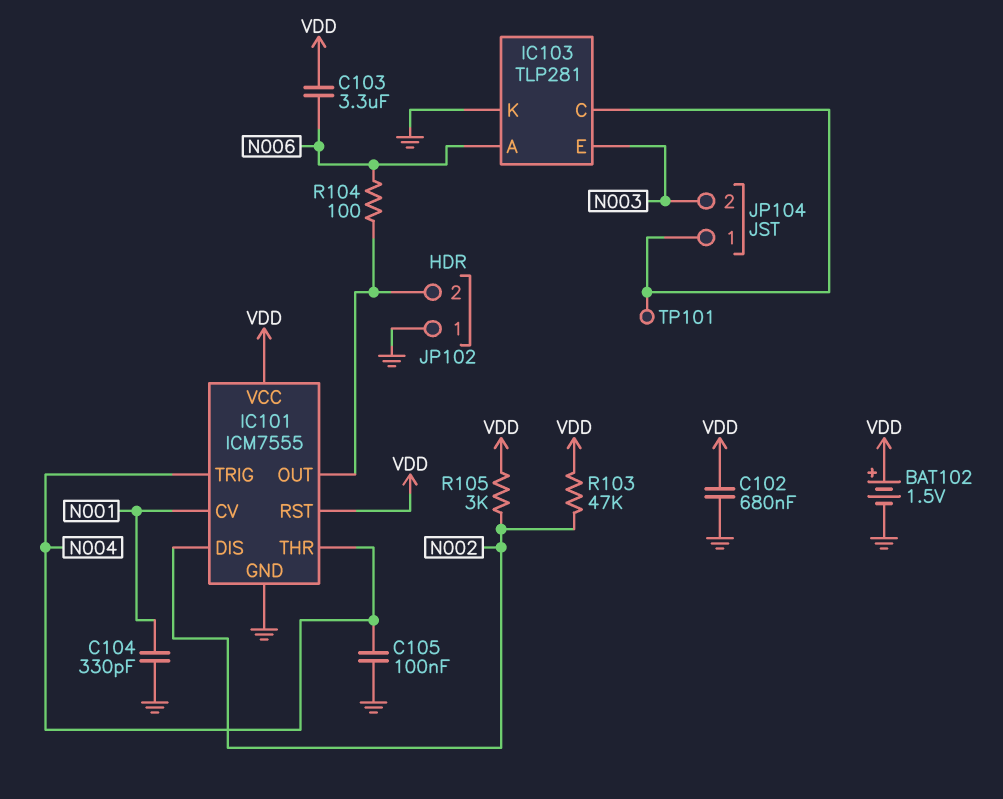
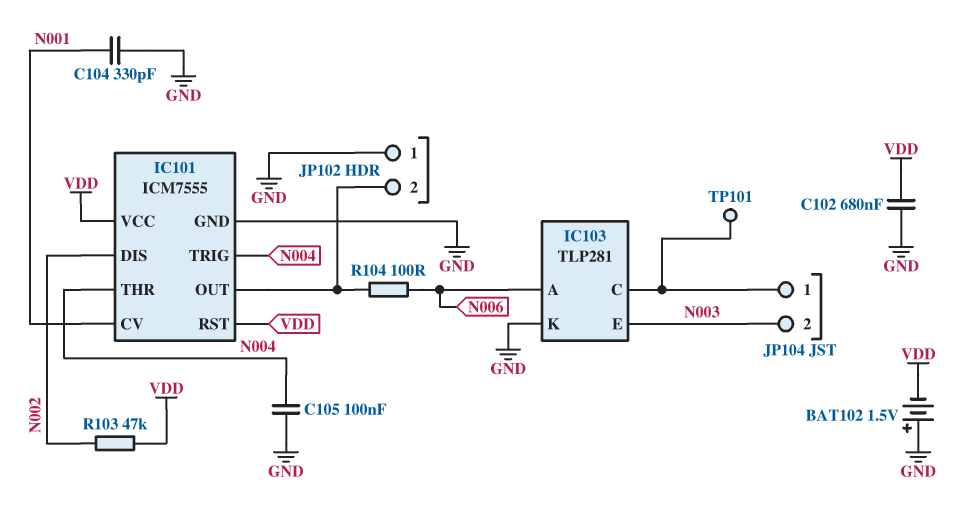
BAT102: 1.5V (plus VDD, minus GND) -> 1.5V (plus GND, minus VDD)
C103: 3.3uF (N006, VDD) -> none
R105: 3k (N002, VDD) -> none

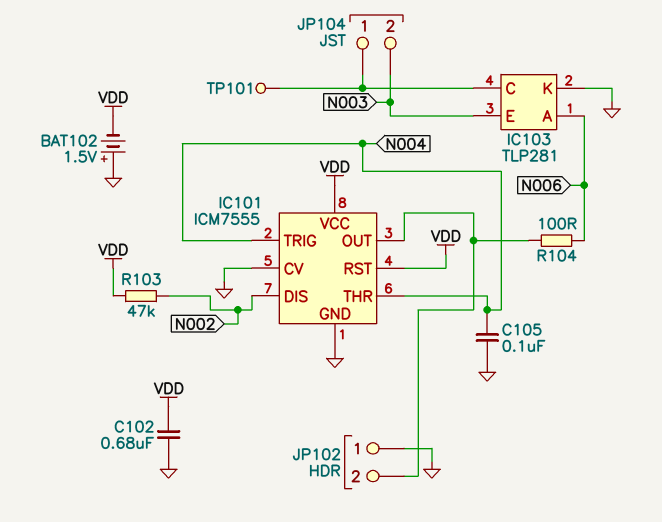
C104: 330pF (GND, N001) -> none
IC101 pin CV: N001 -> GND

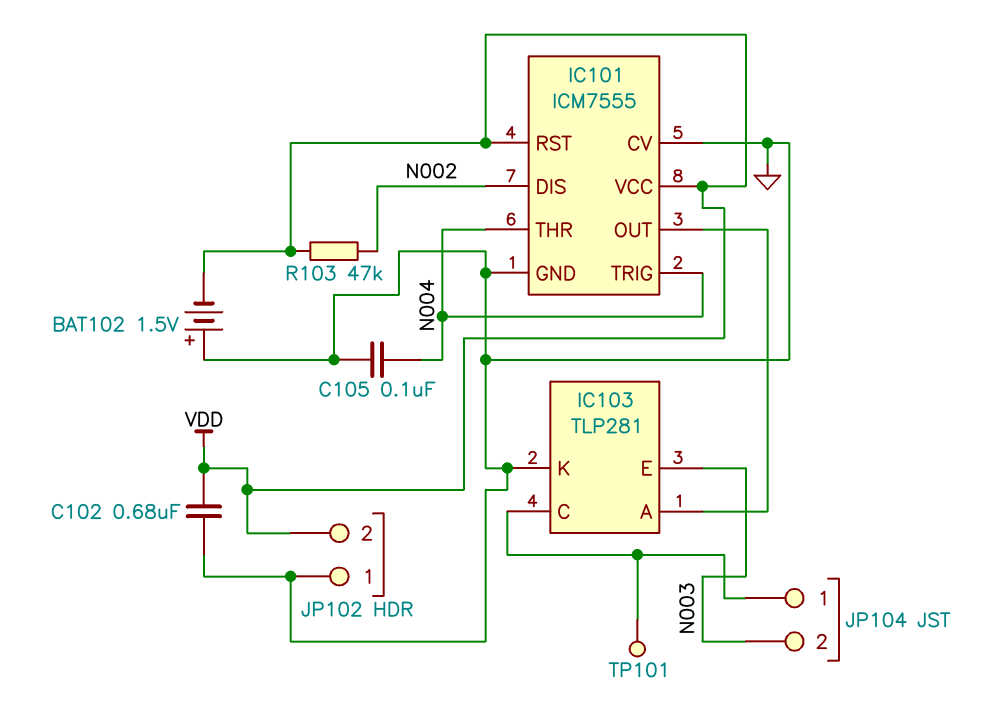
IC103 pin A: N006 -> IC101/OUT
JP102 pin 2: IC101/OUT -> VDD
R104: 100 (IC101/OUT, N006) -> none

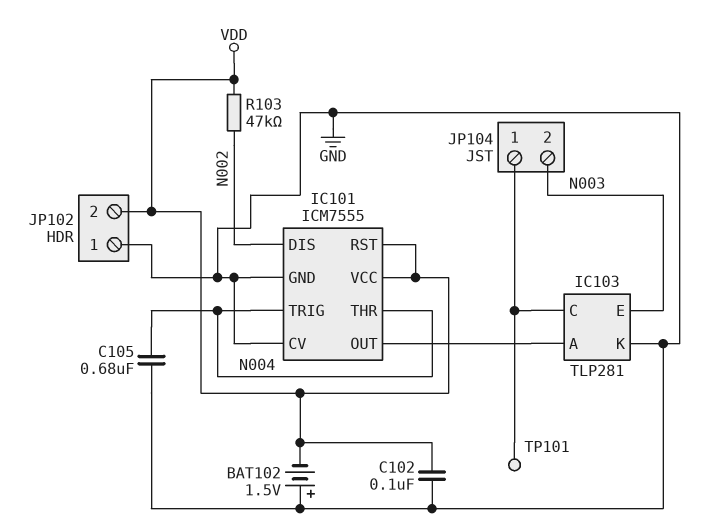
C102: 680nF (GND, VDD) -> 100nF (GND, VDD)
C105: 100nF (GND, N004) -> 680nF (GND, N004)

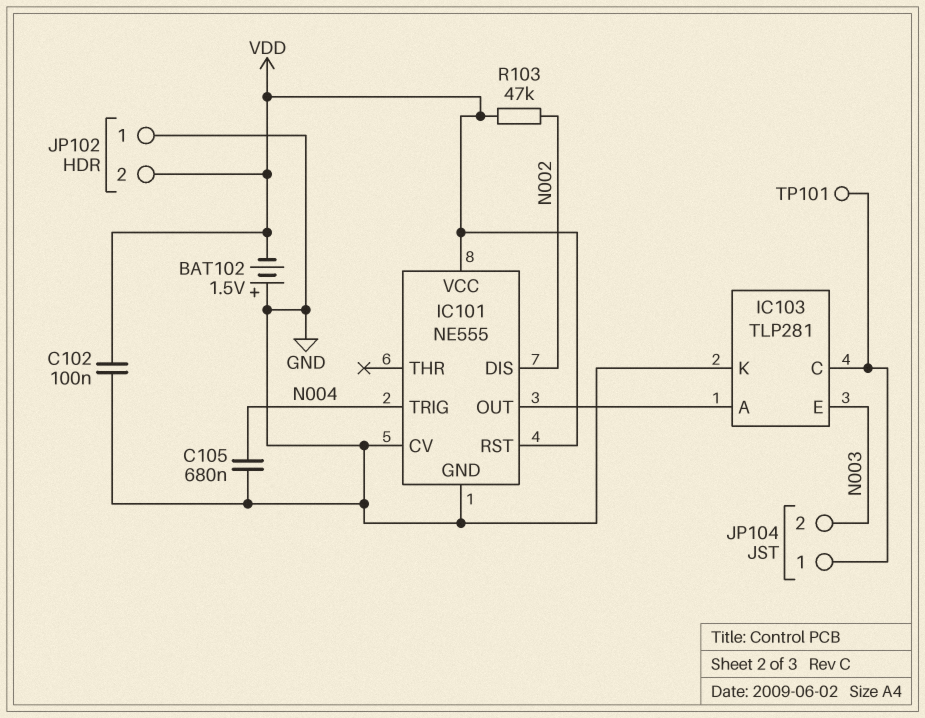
IC101: ICM7555 -> NE555
IC101 pin THR: N004 -> none

